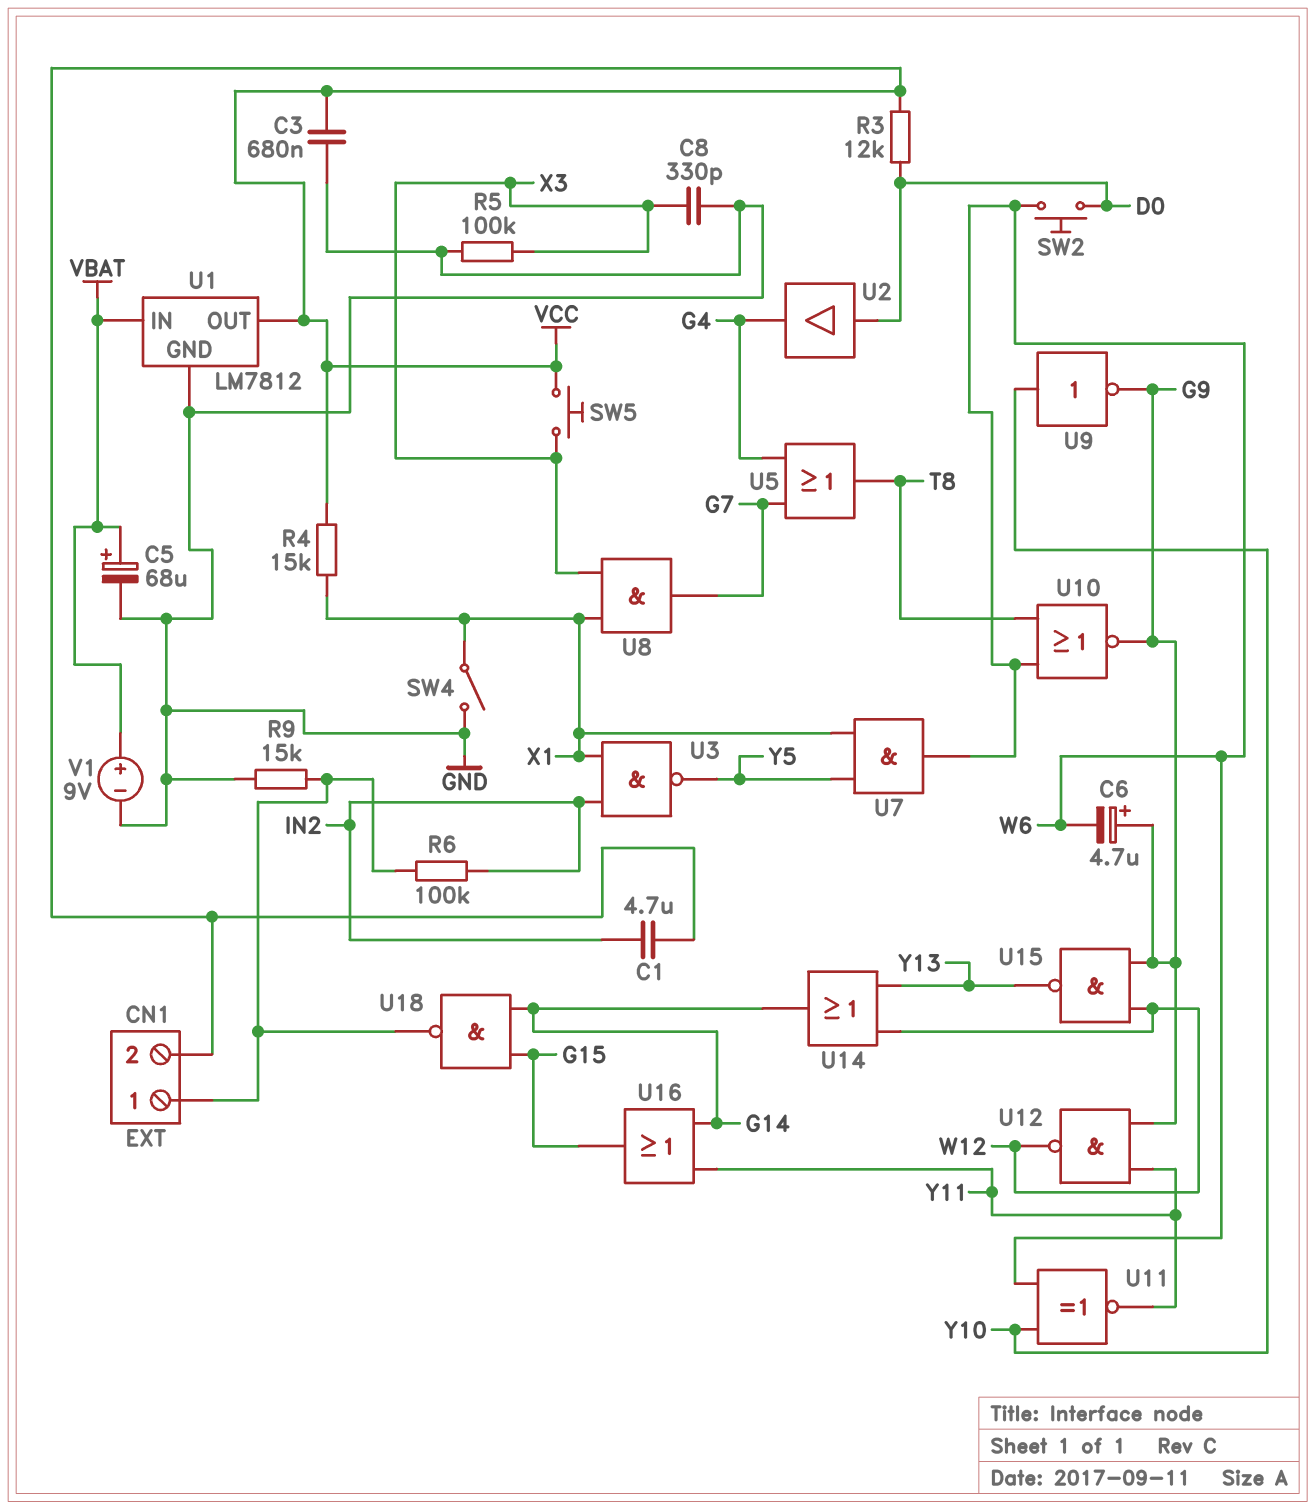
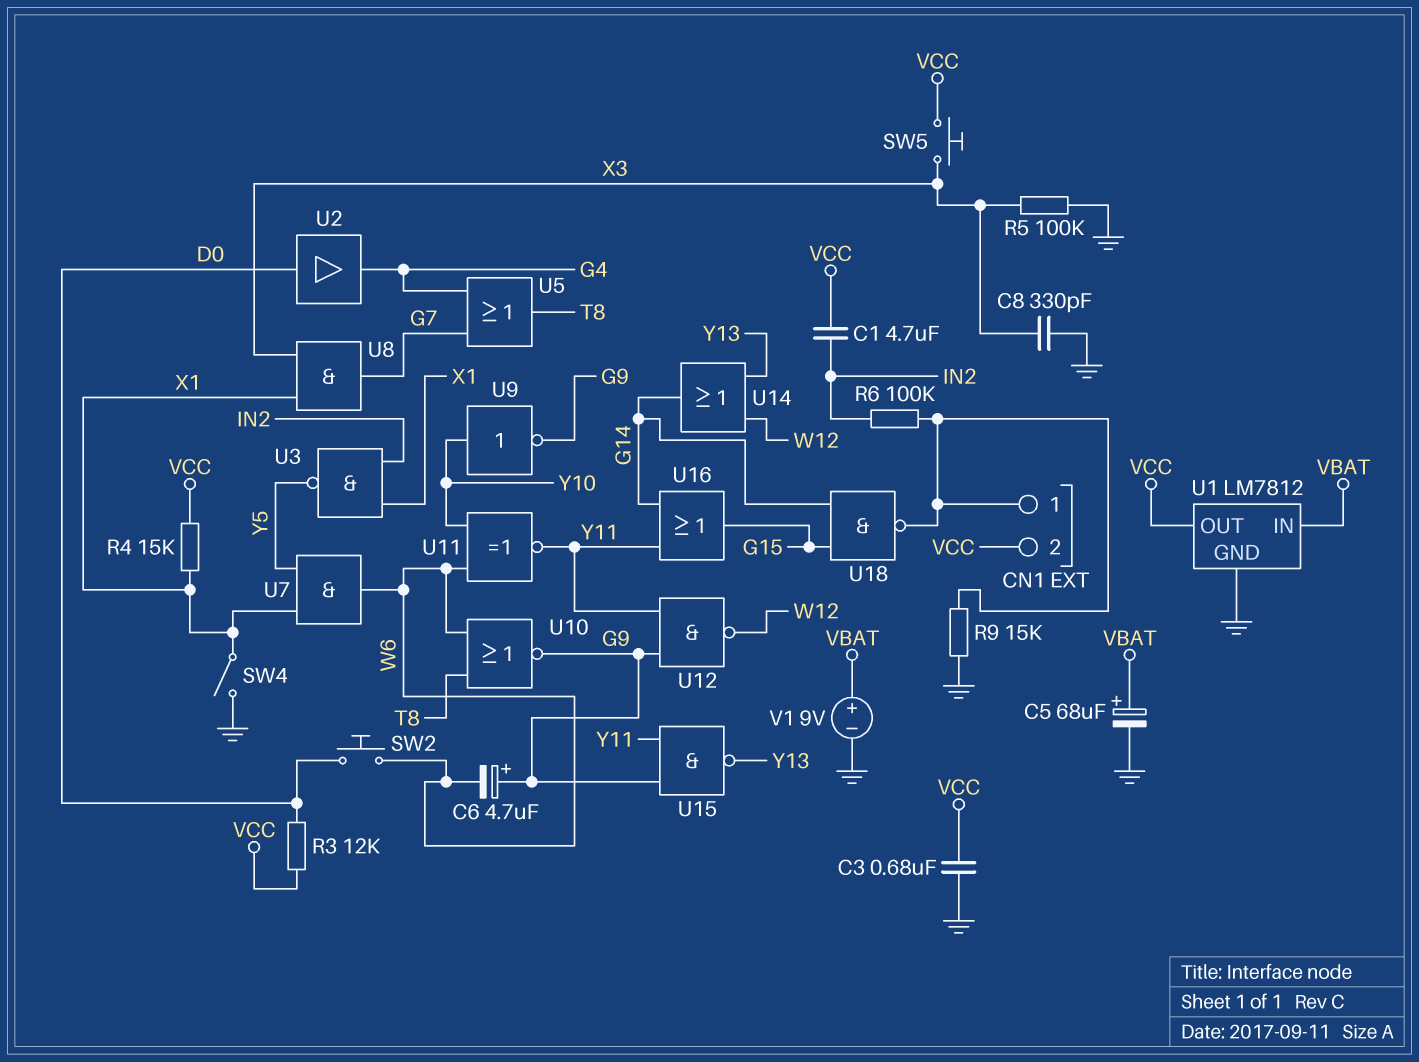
U15: NAND (in G9, in W12, out Y13) -> NAND (in G9, in Y11, out Y13)

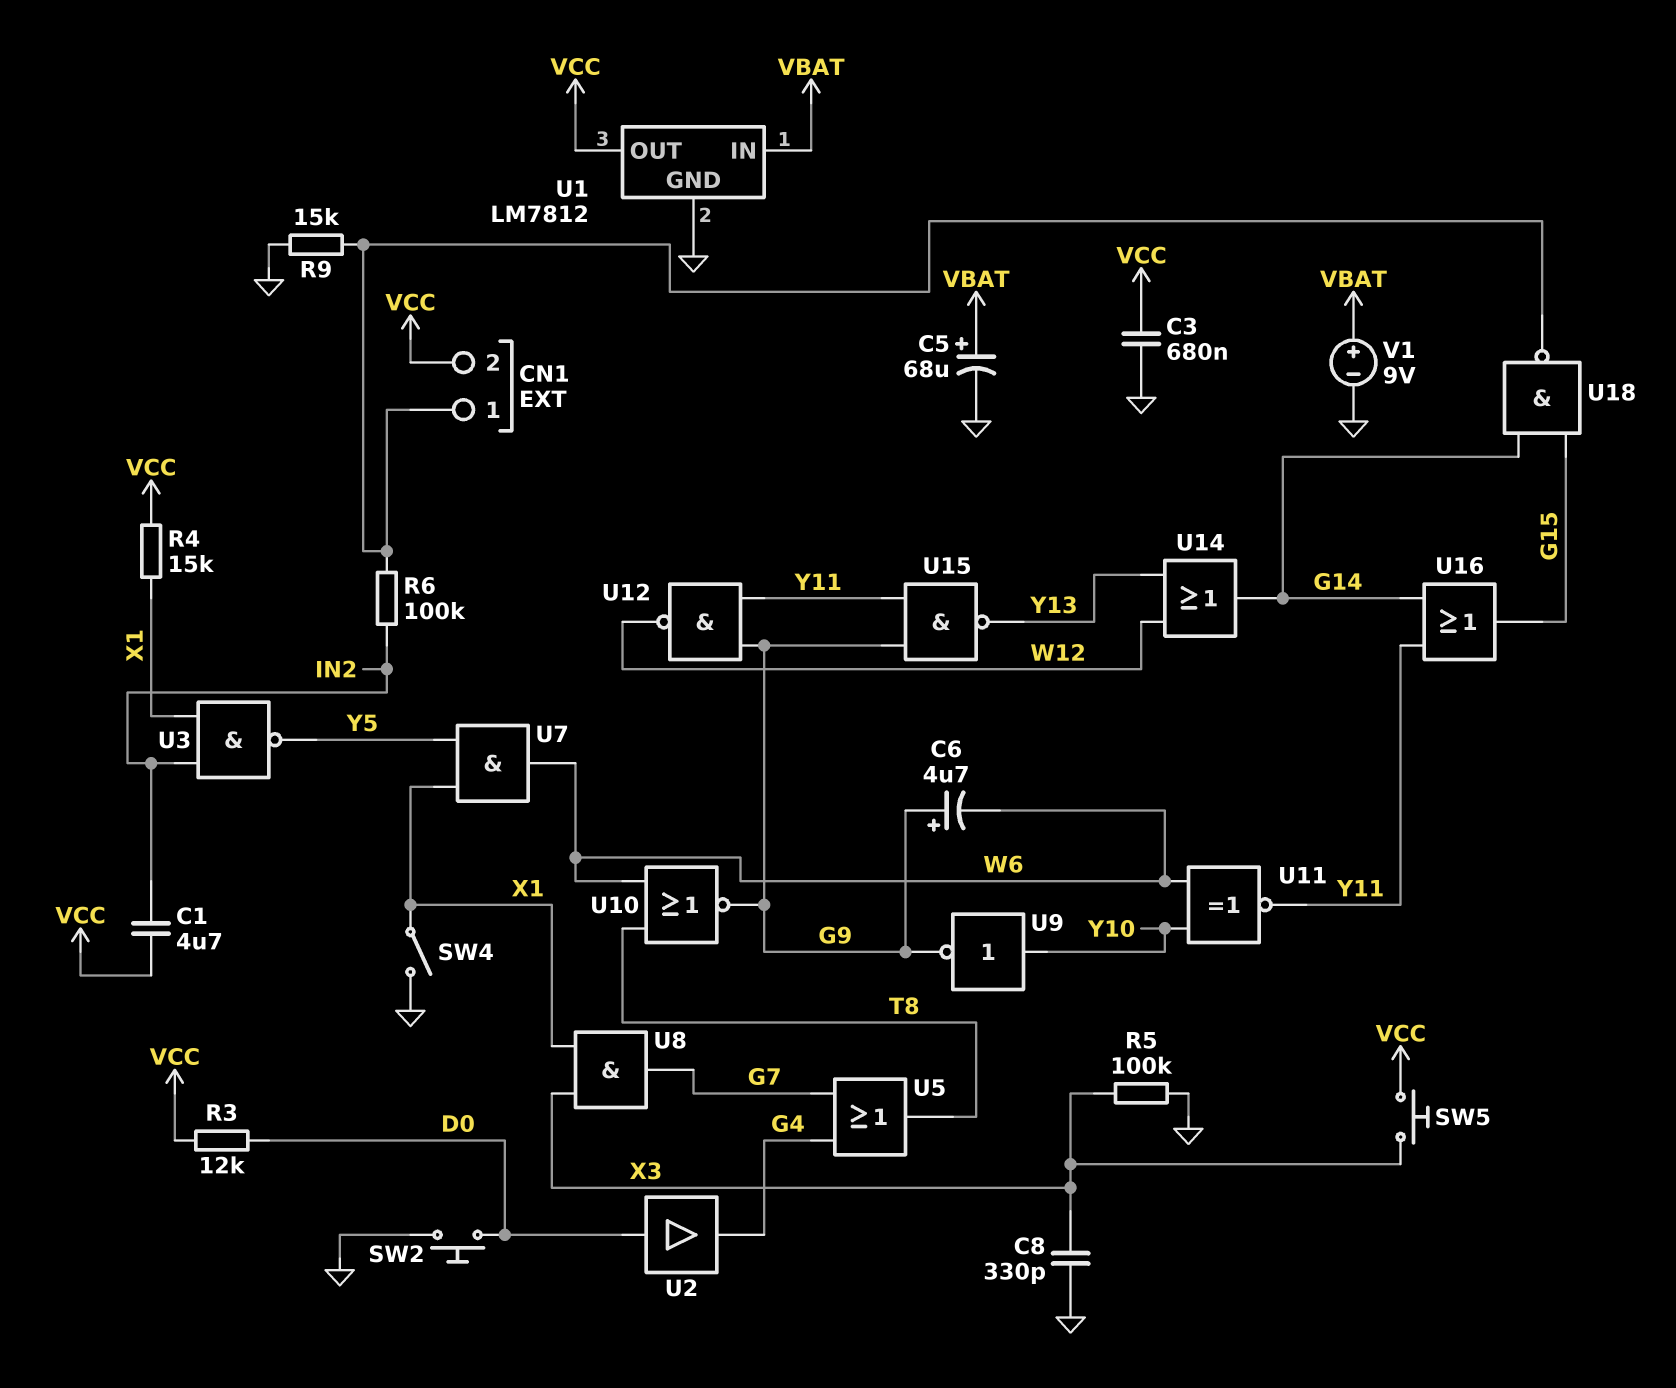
SW2: button (D0, W6) -> button (D0, GND)

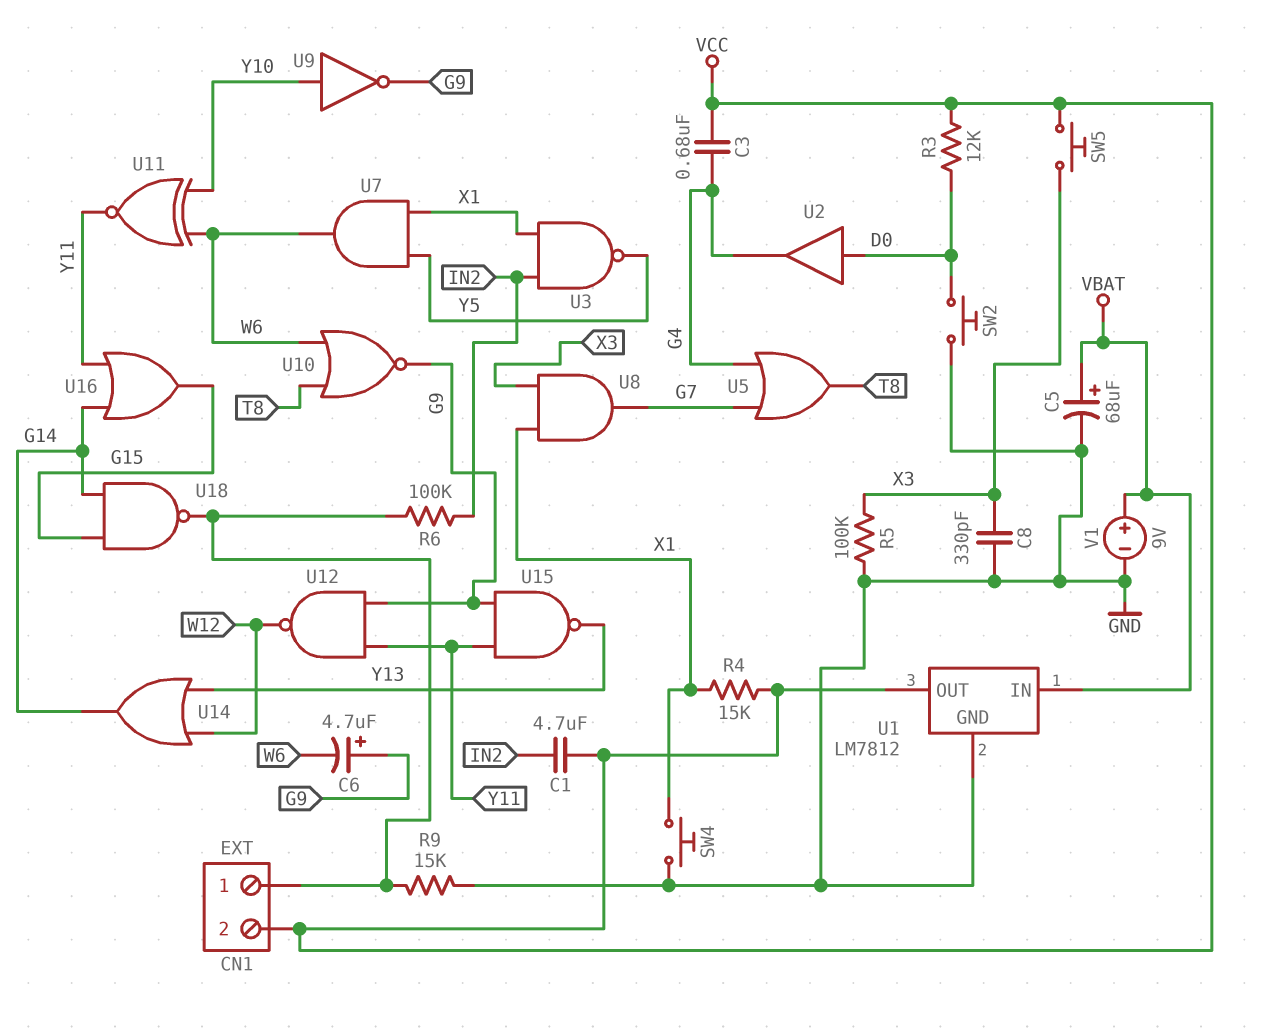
C3: 680nF (GND, VCC) -> 680nF (G4, VCC)
SW4: switch (GND, X1) -> button (GND, X1)

